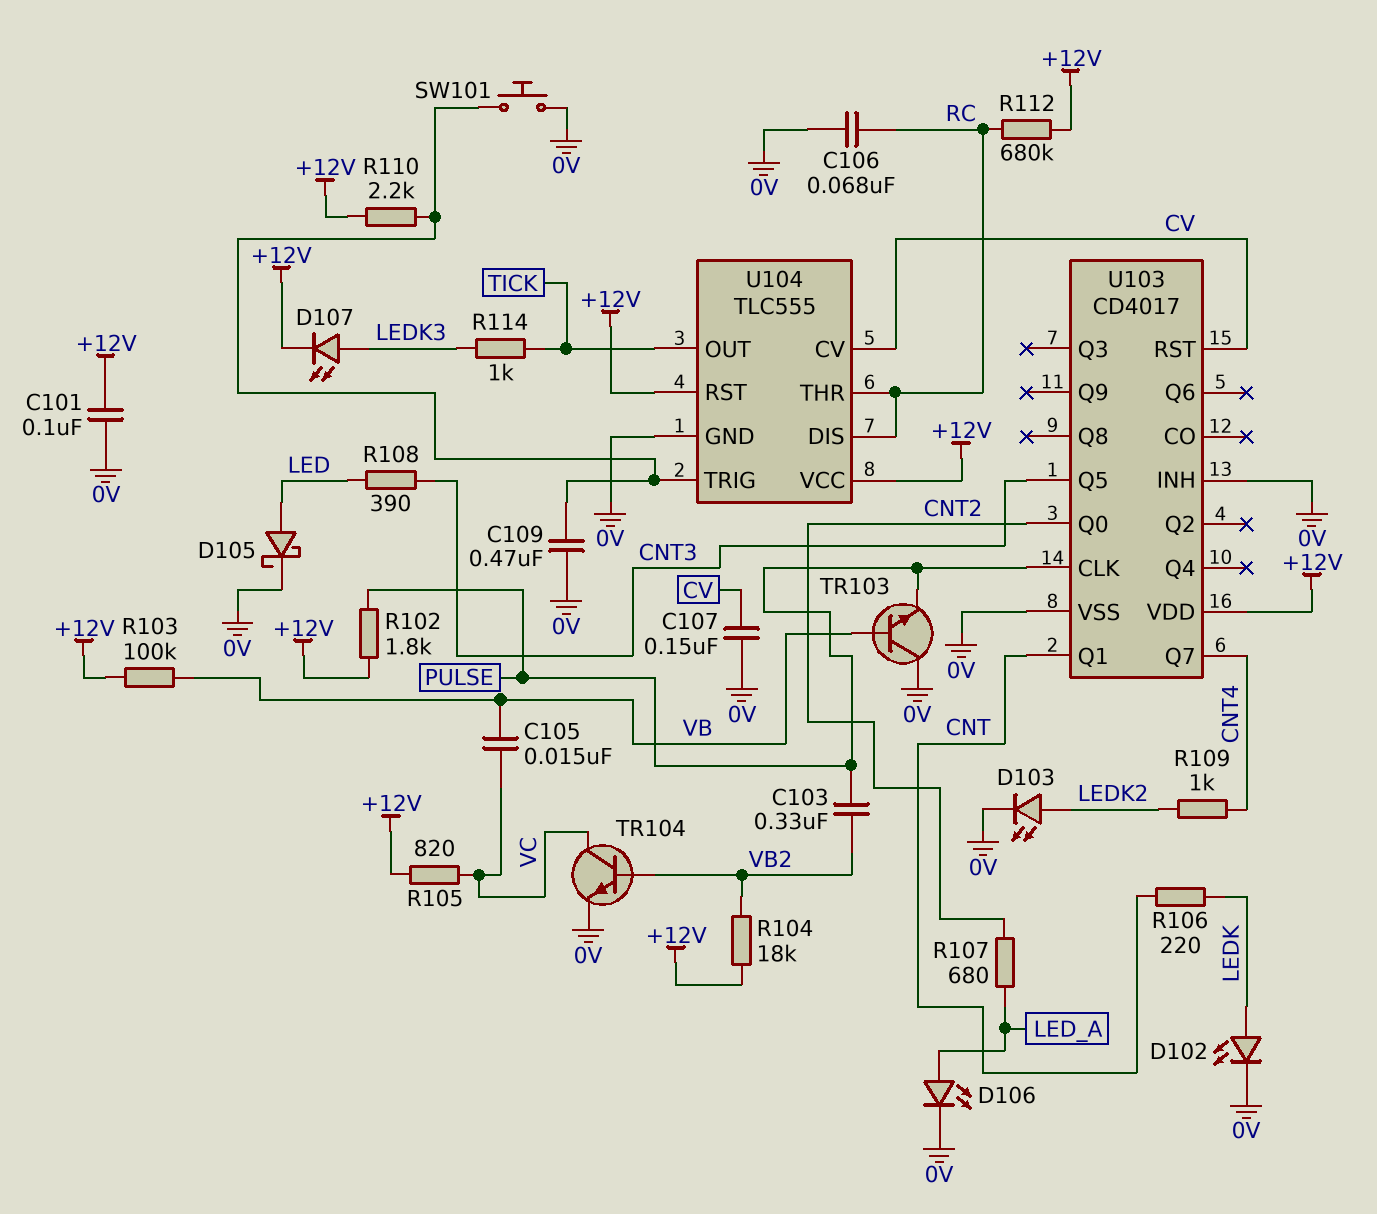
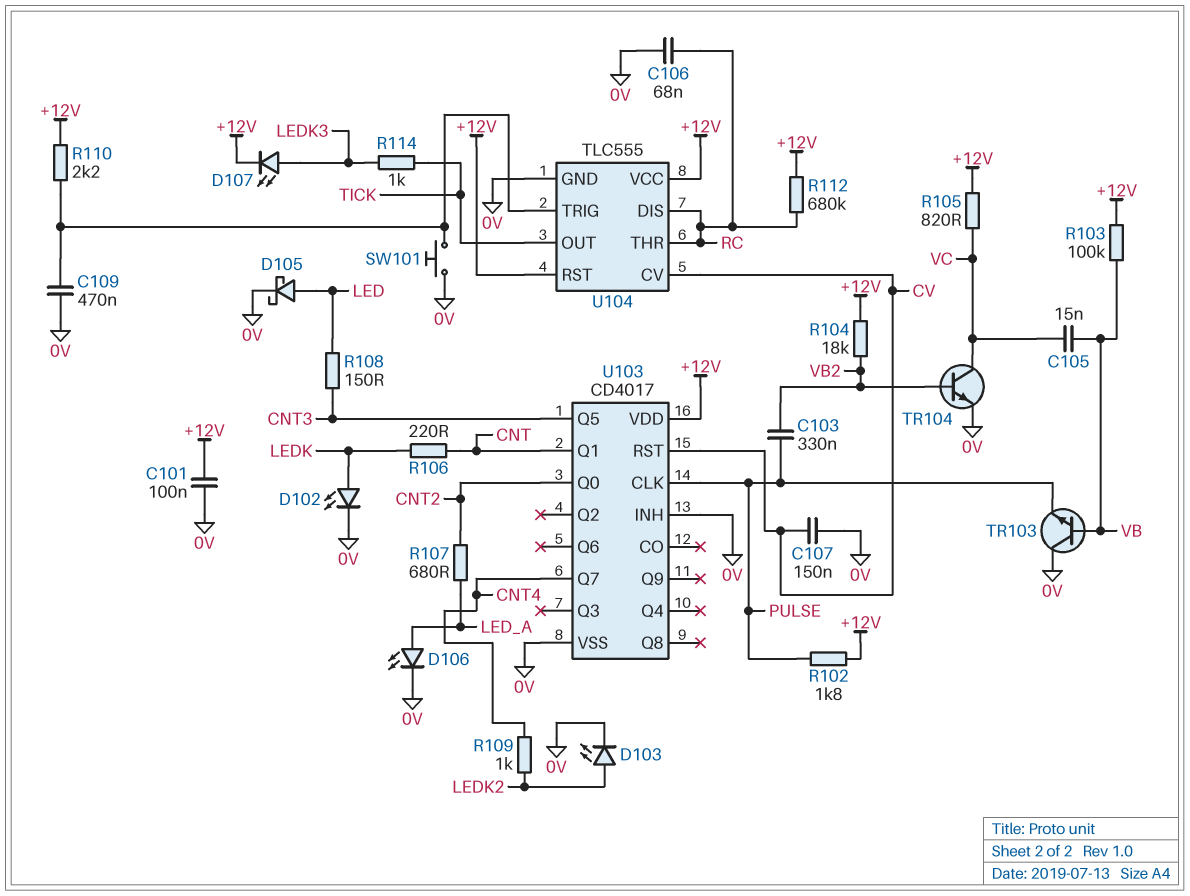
R108: 390 (CNT3, LED) -> 150 (CNT3, LED)

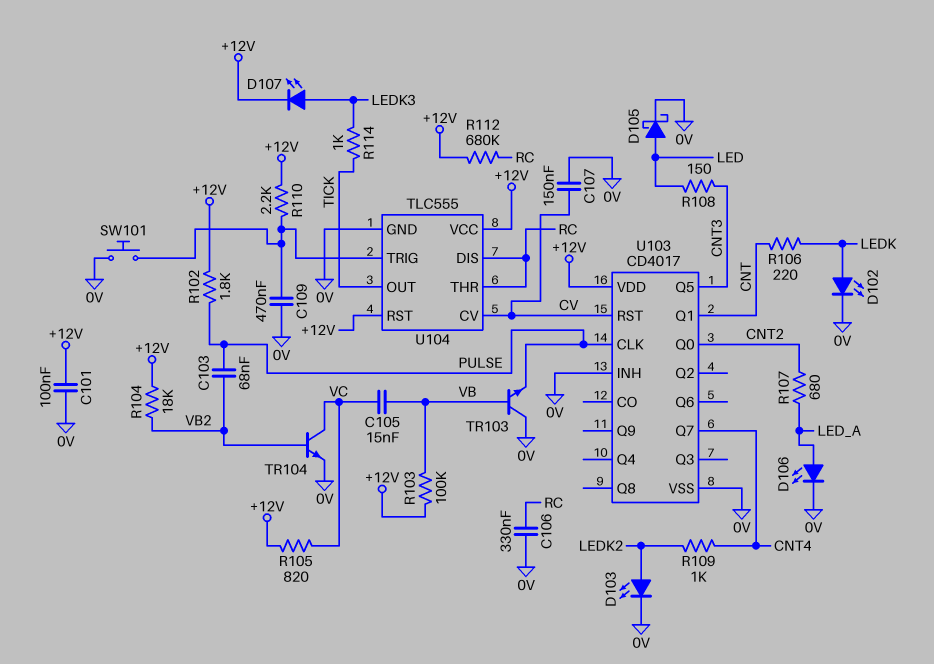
C103: 330nF (PULSE, VB2) -> 68nF (PULSE, VB2)
C106: 68nF (0V, RC) -> 330nF (0V, RC)

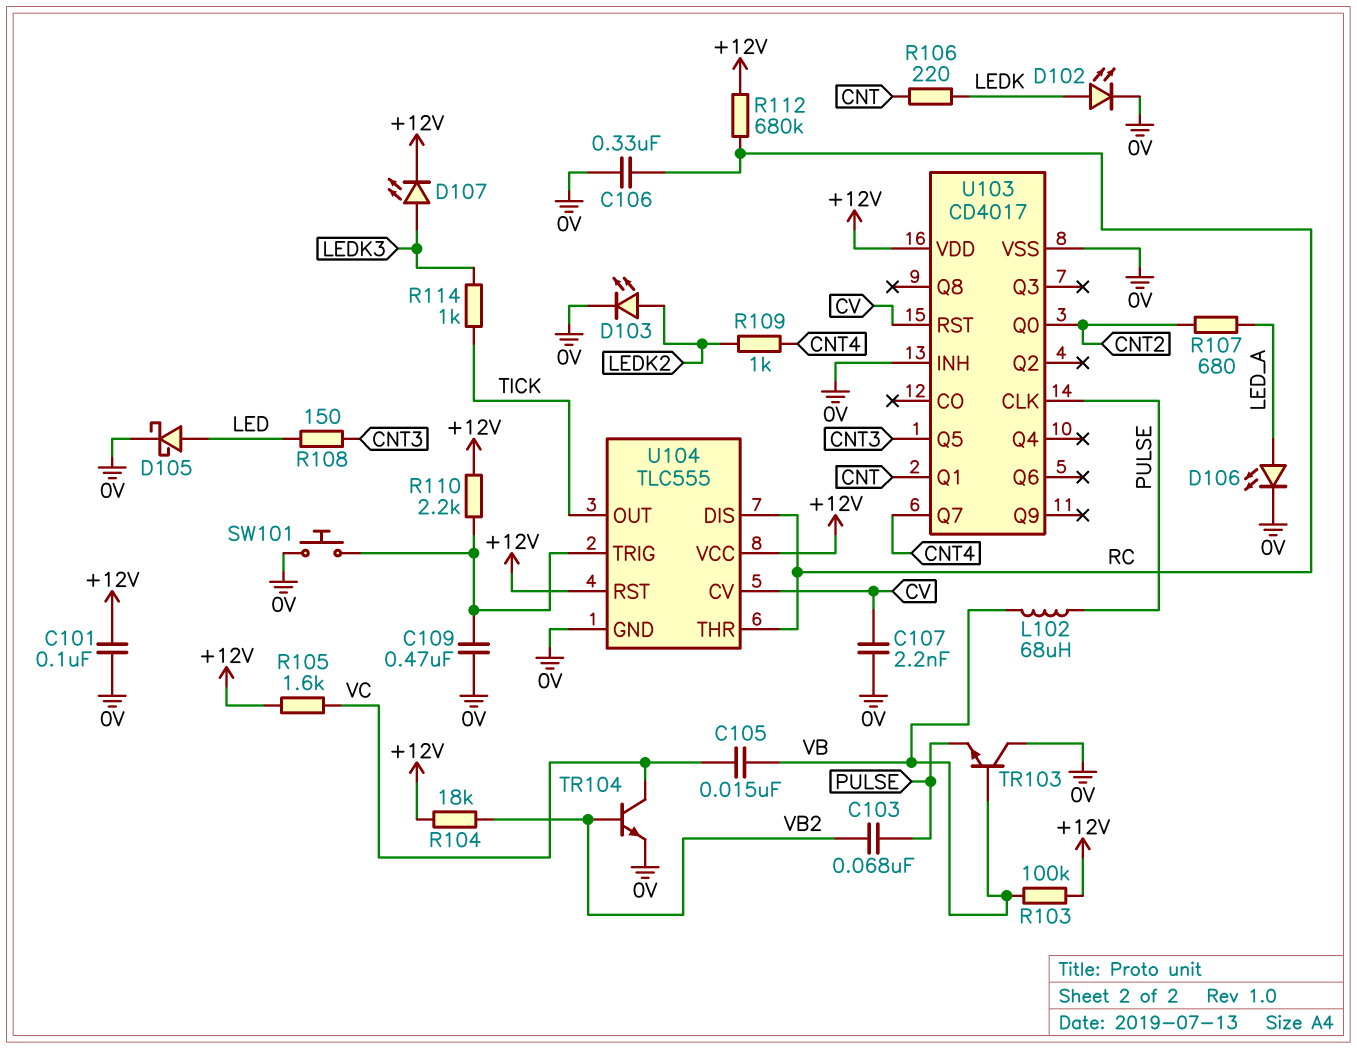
C107: 150nF (0V, CV) -> 2.2nF (0V, CV)
L102: none -> 68uH (PULSE, VB)
R102: 1.8k (+12V, PULSE) -> none
R105: 820 (+12V, VC) -> 1.6k (+12V, VC)

